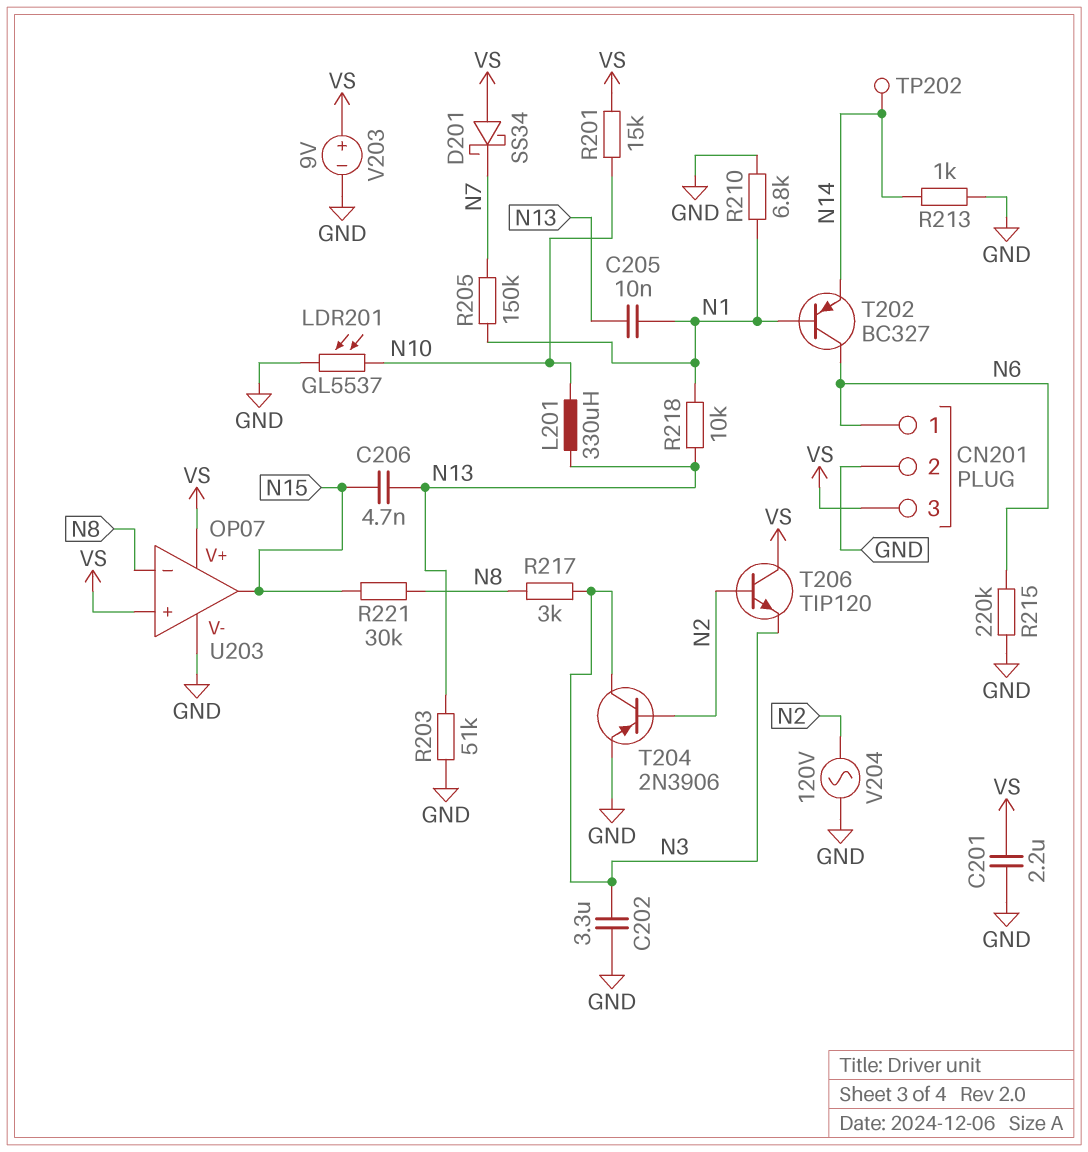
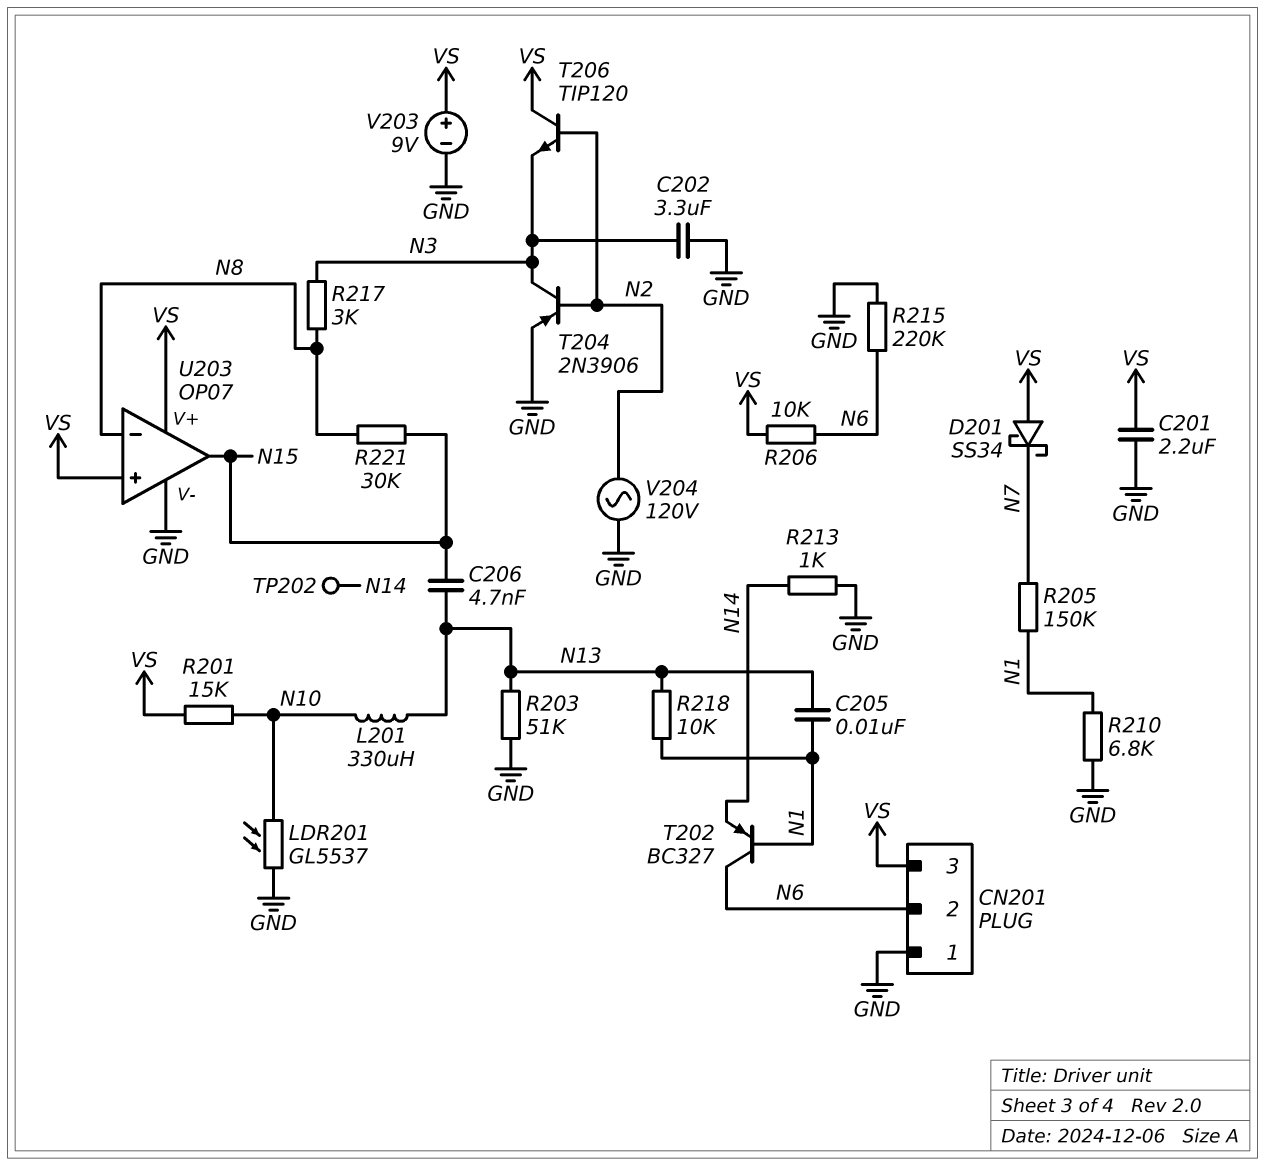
CN201 pin 1: N6 -> GND
CN201 pin 2: GND -> N6
R206: none -> 10k (N6, VS)

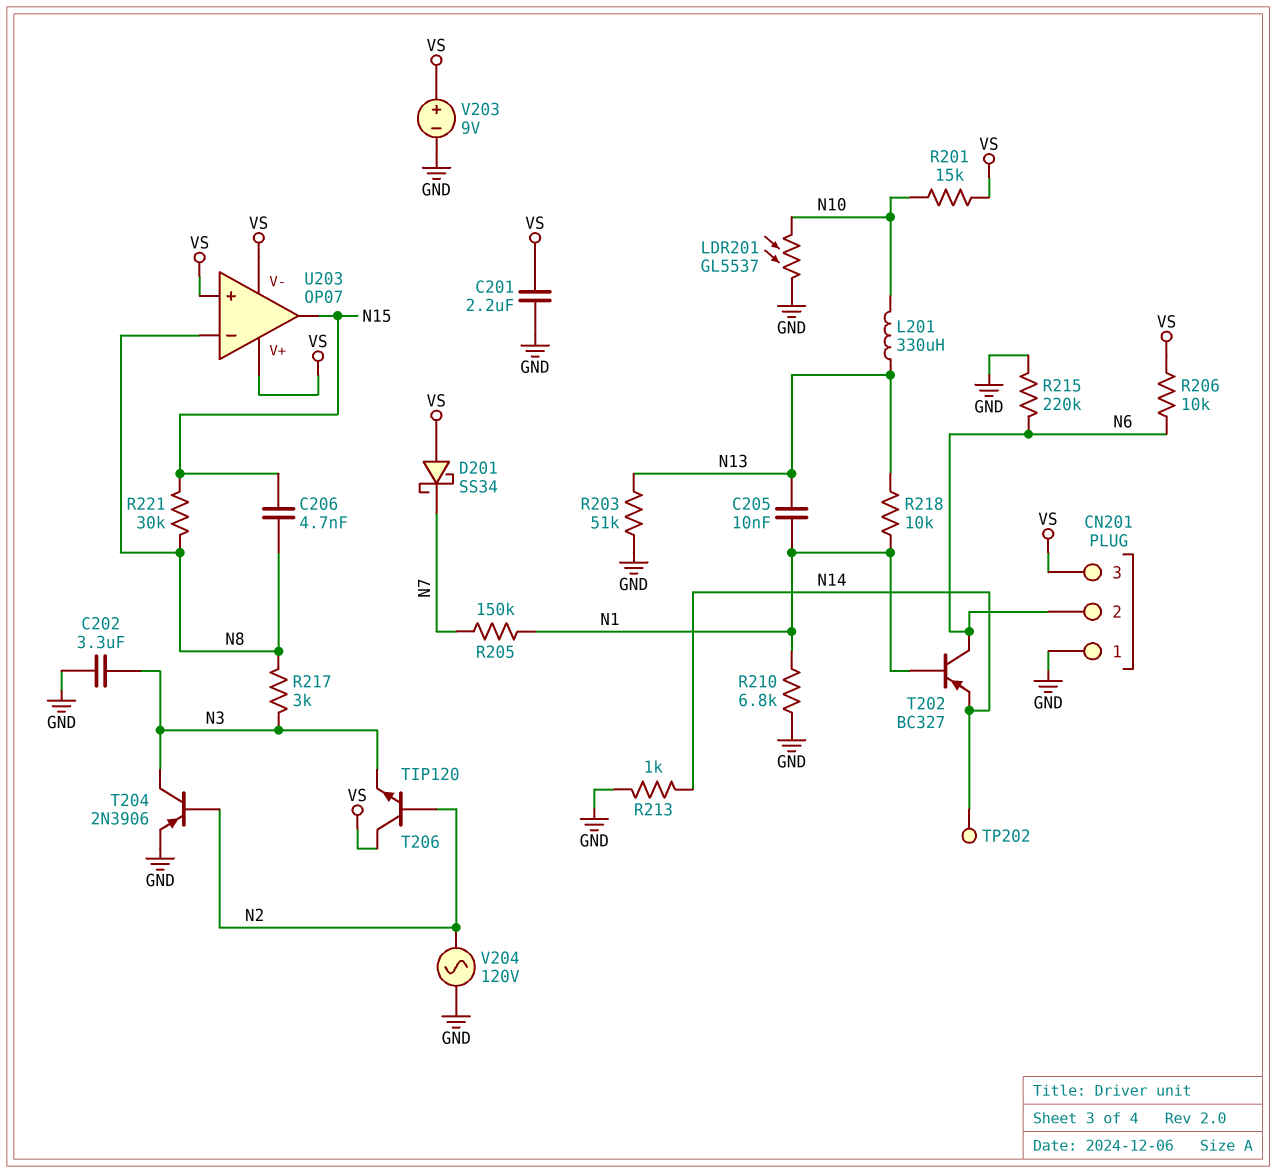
C206: 4.7nF (N13, N15) -> 4.7nF (N8, N15)
U203 pin V-: GND -> VS

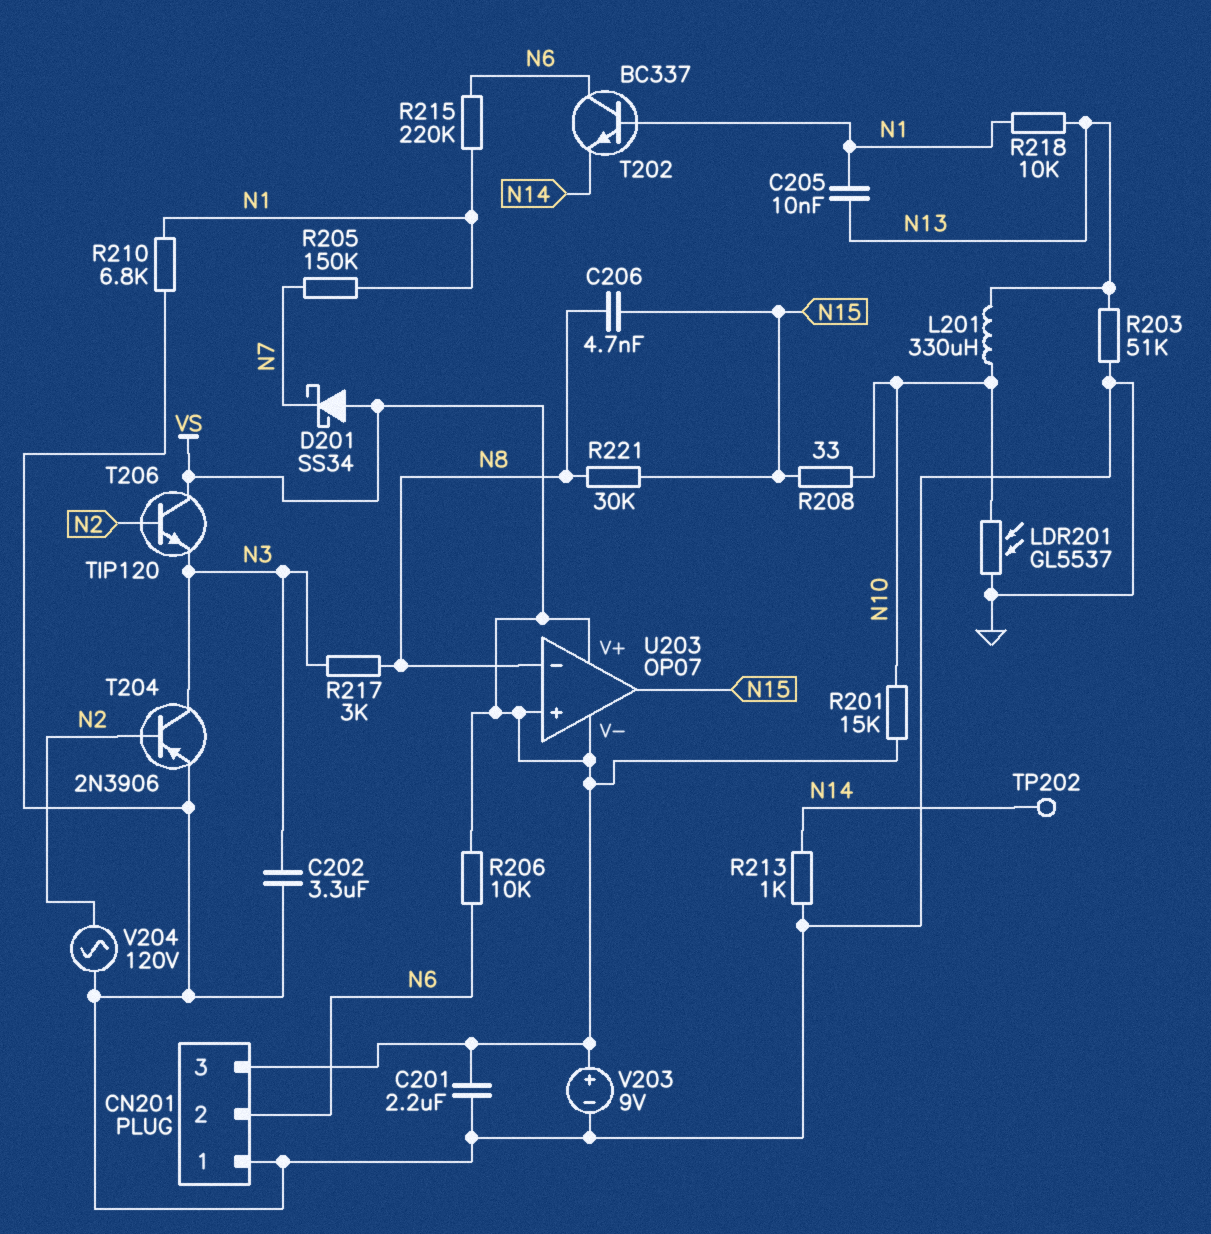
R208: none -> 33 (N10, N15)
R215: 220k (GND, N6) -> 220k (N1, N6)
T202: PNP BC327 (B N1, C N6, E N14) -> NPN BC337 (B N1, C N6, E N14)

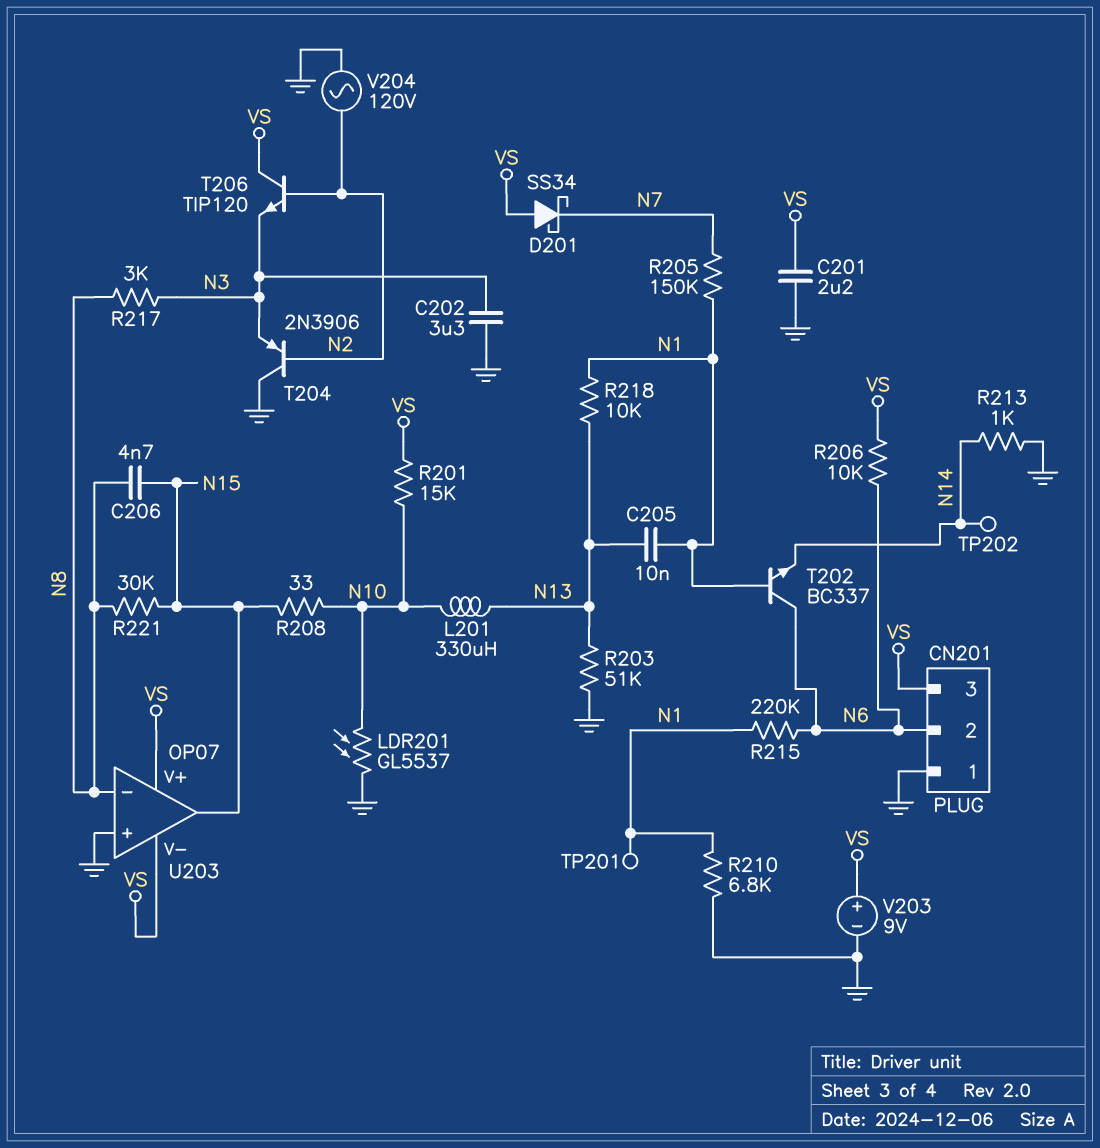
T204: PNP 2N3906 (B N2, C N3, E GND) -> PNP 2N3906 (B N2, C GND, E N3)
TP201: none -> test point (N1)
U203 pin in+: VS -> GND

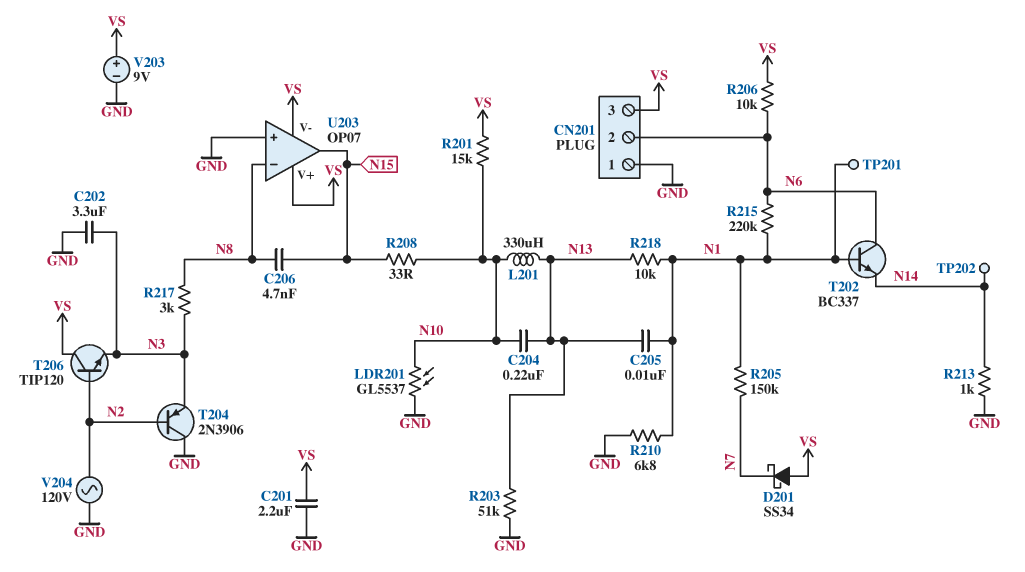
C204: none -> 220nF (N10, N13)
R221: 30k (N8, N15) -> none

